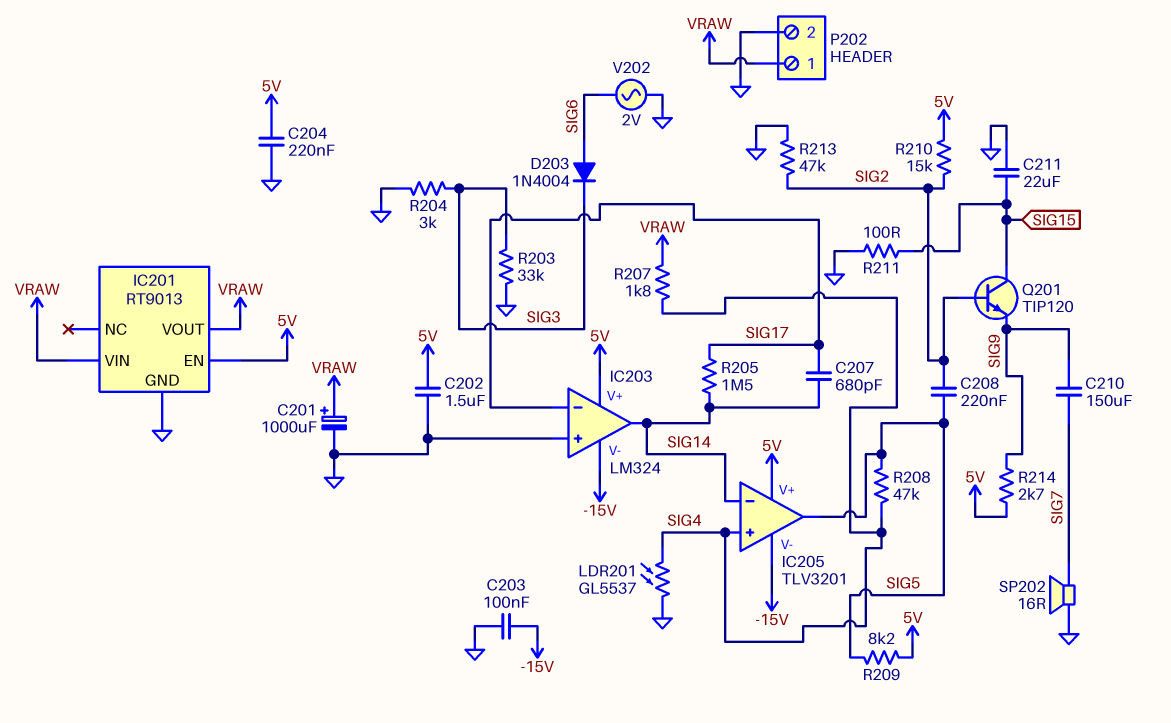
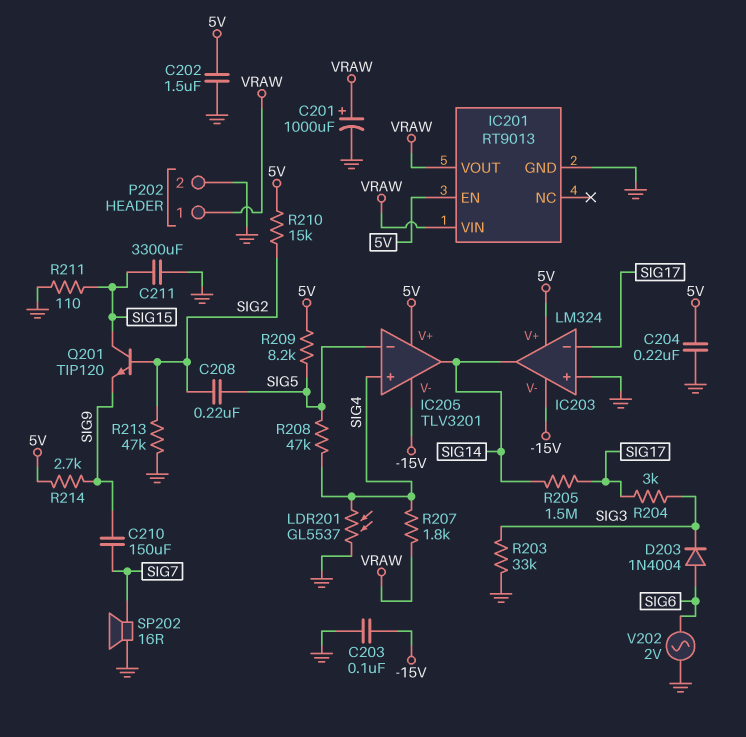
C207: 680pF (SIG14, SIG17) -> none
C211: 22uF (GND, SIG15) -> 3300uF (GND, SIG15)
IC205 pin in-: SIG14 -> SIG5
IC205 pin out: SIG5 -> SIG14
R204: 3k (GND, SIG3) -> 3k (SIG3, SIG17)
R211: 100 (GND, SIG15) -> 110 (GND, SIG15)

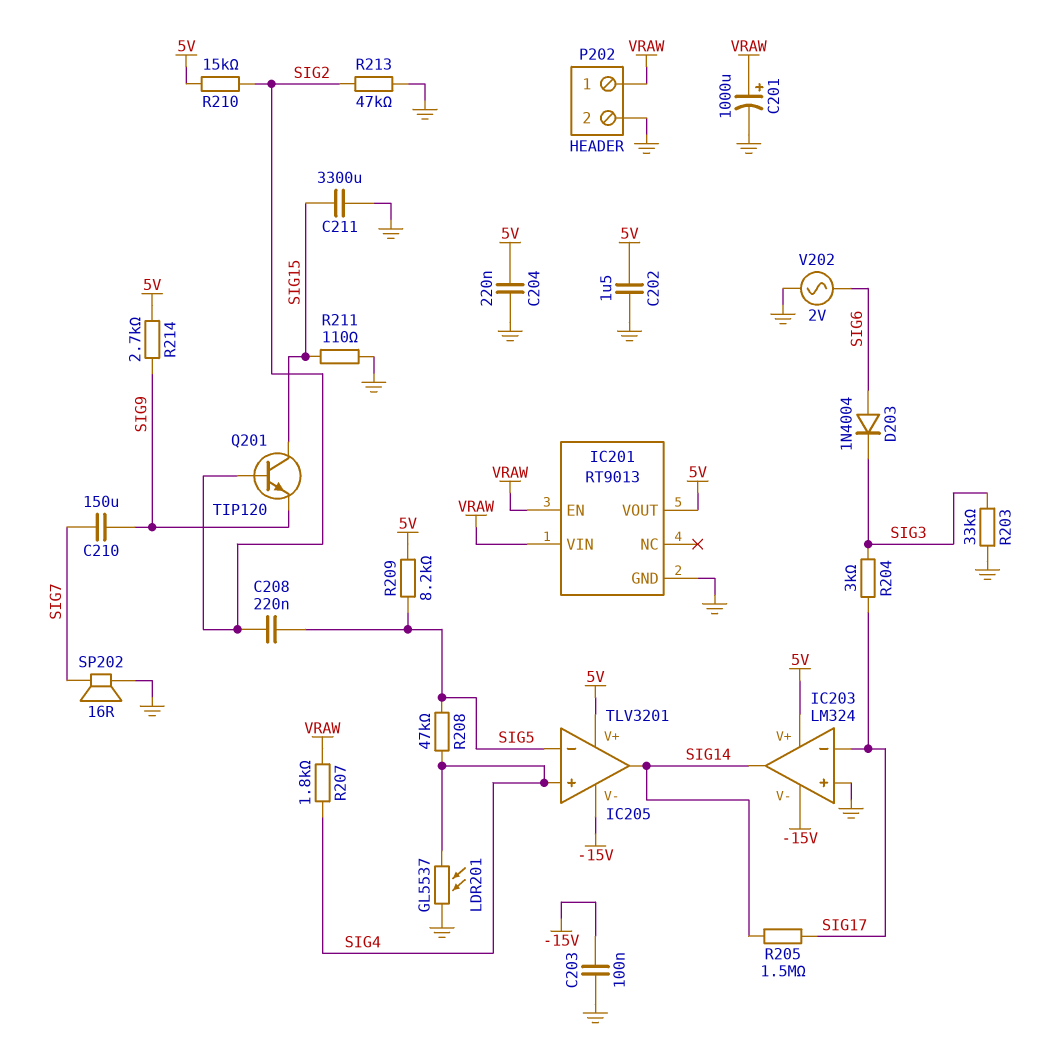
IC201 pin EN: 5V -> VRAW
IC201 pin VOUT: VRAW -> 5V

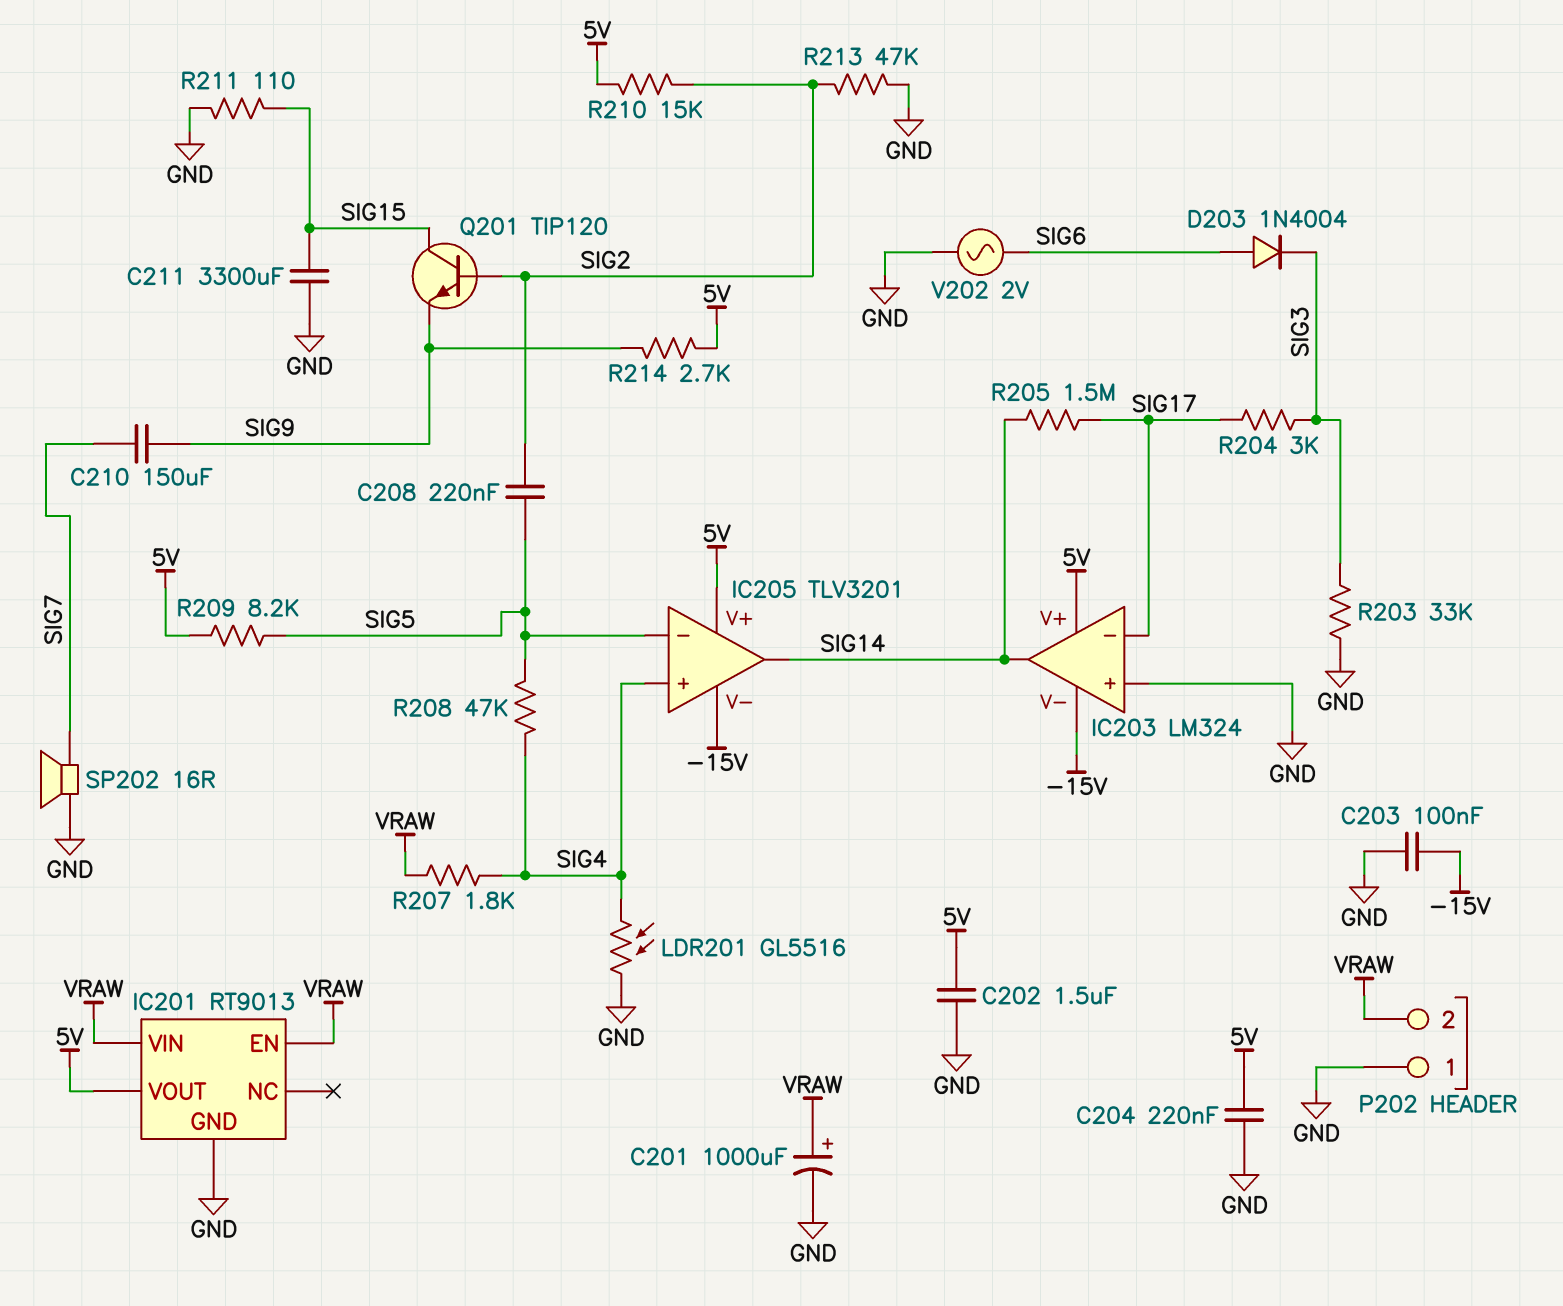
LDR201: GL5537 (GND, SIG4) -> GL5516 (GND, SIG4)
P202 pin 1: VRAW -> GND
P202 pin 2: GND -> VRAW

